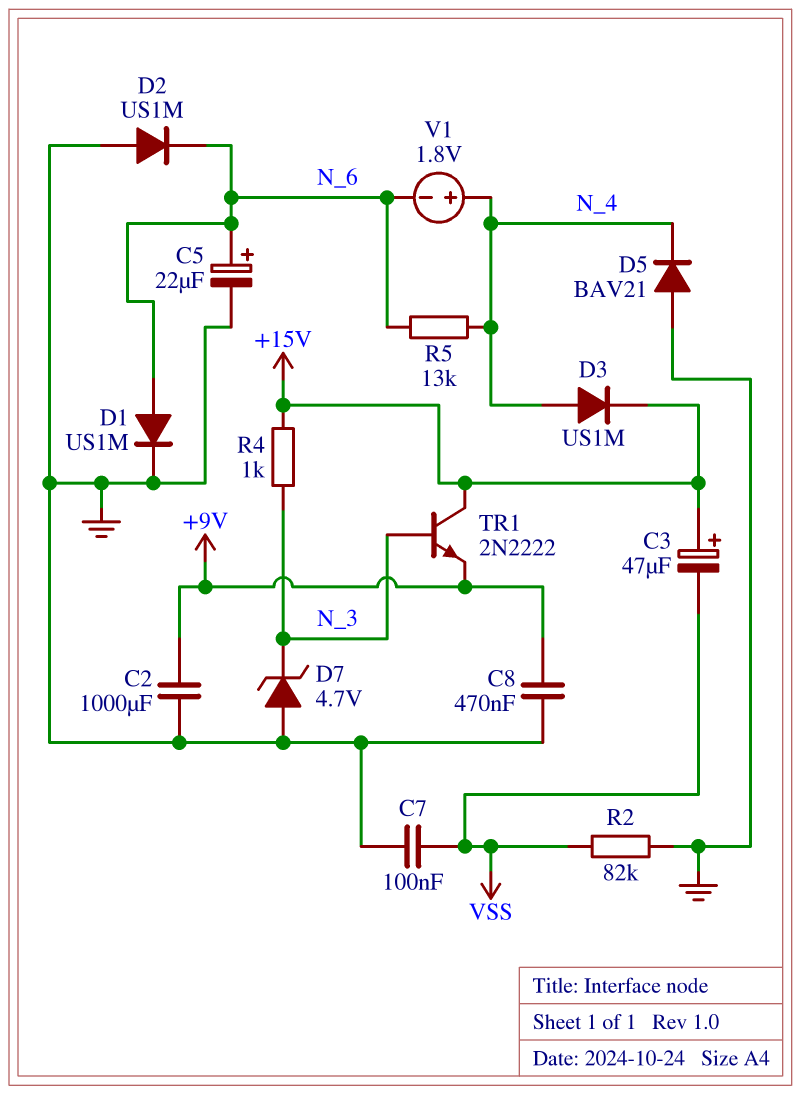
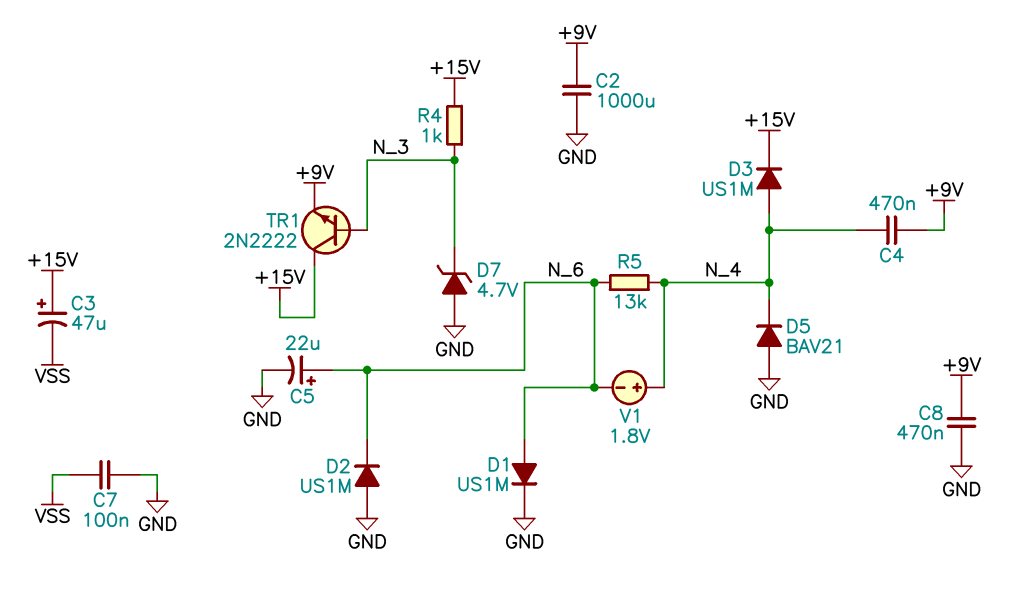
C4: none -> 470nF (+9V, N_4)
R2: 82k (GND, VSS) -> none

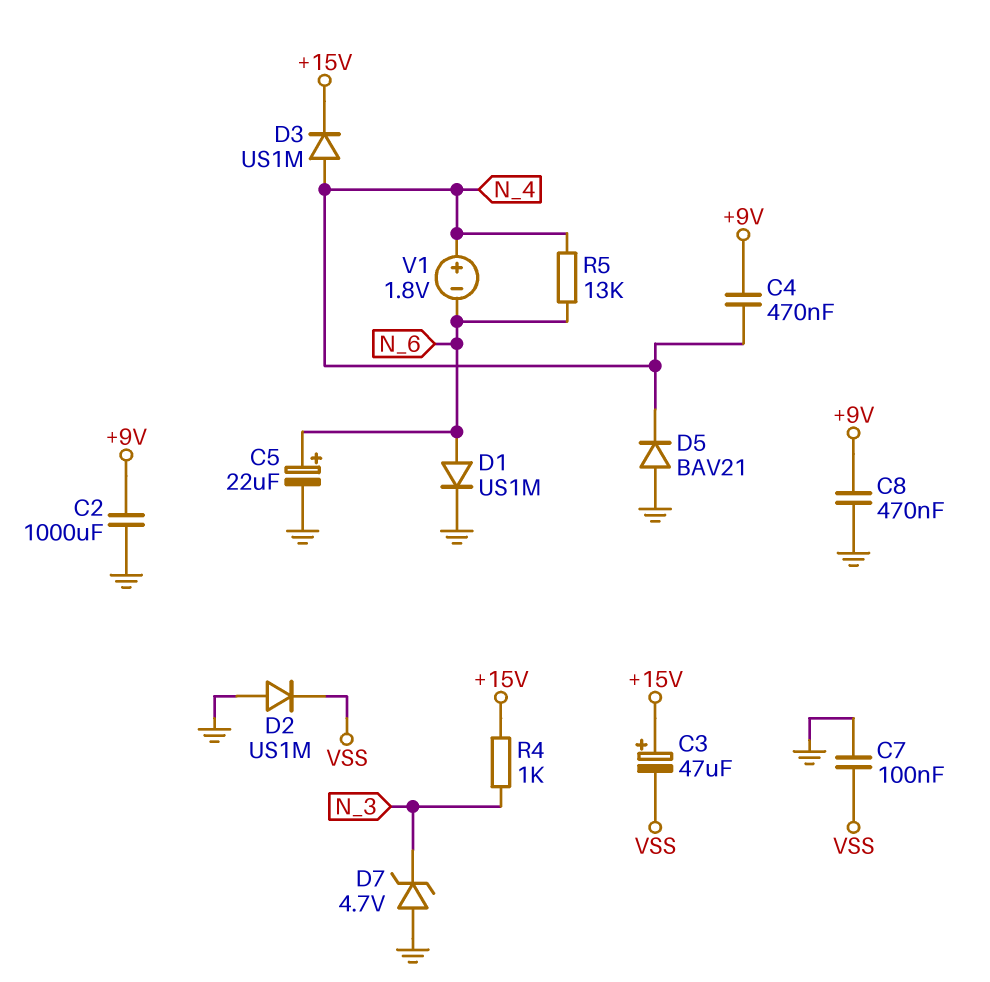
D2: diode US1M (A GND, K N_6) -> diode US1M (A GND, K VSS)
TR1: NPN 2N2222 (B N_3, C +15V, E +9V) -> none

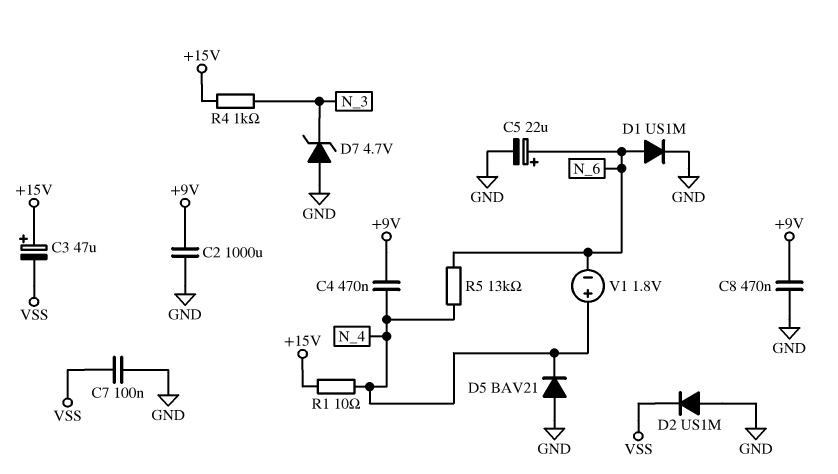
D3: diode US1M (A N_4, K +15V) -> none
R1: none -> 10 (+15V, N_4)

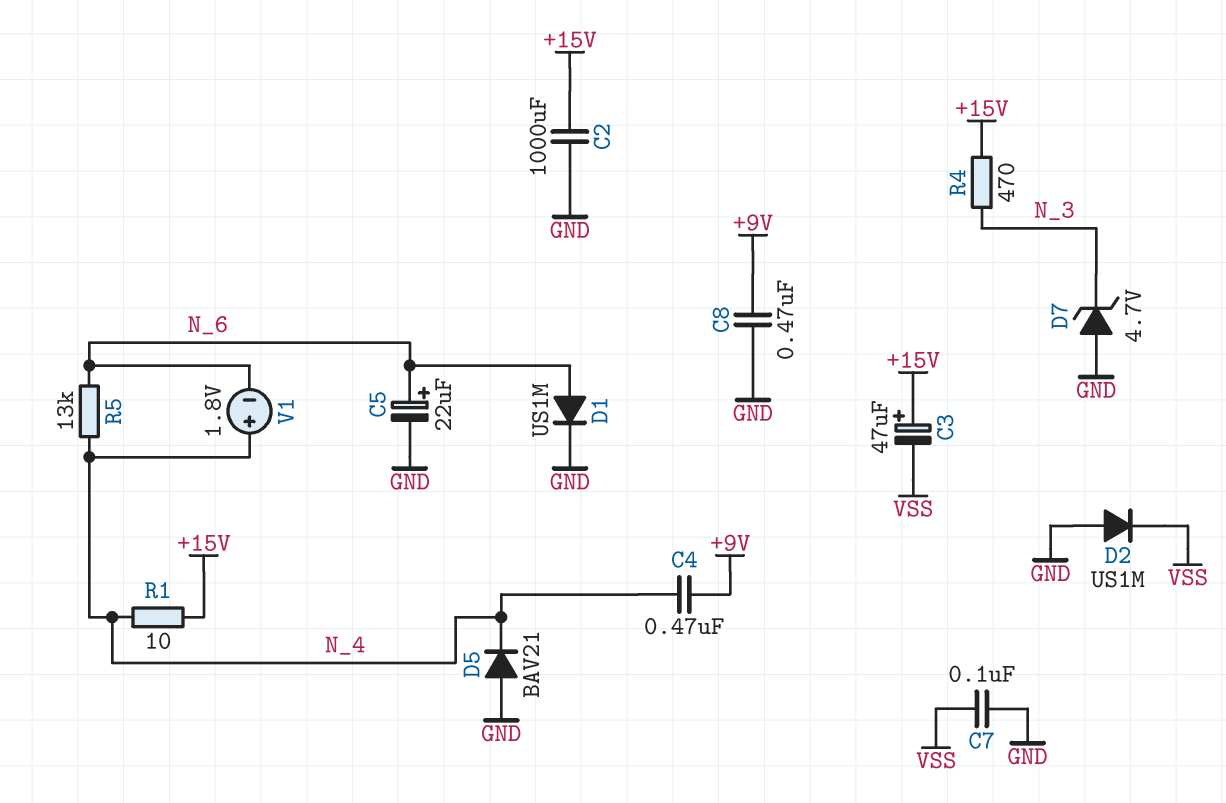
C2: 1000uF (+9V, GND) -> 1000uF (+15V, GND)
R4: 1k (+15V, N_3) -> 470 (+15V, N_3)

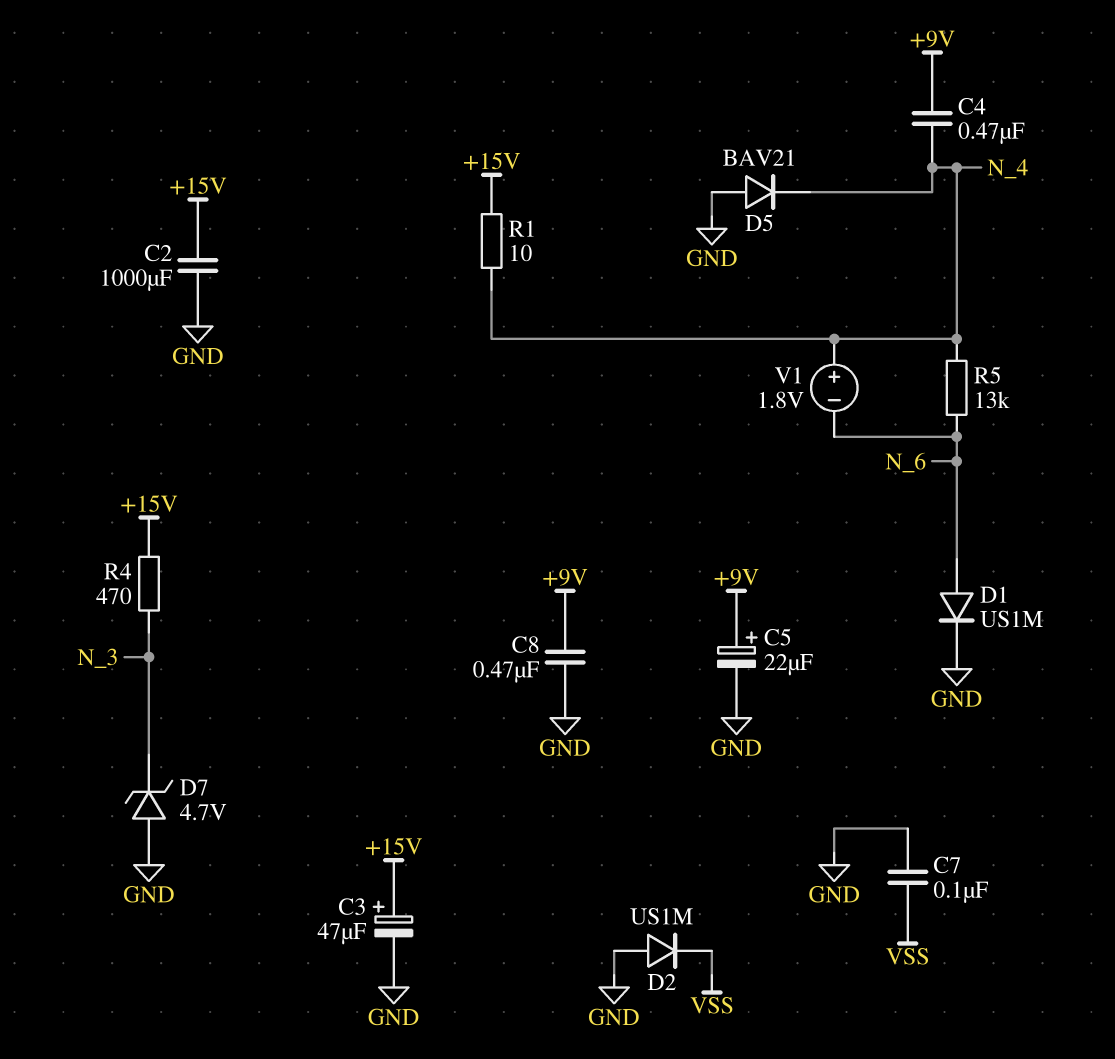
C3: 47uF (plus +15V, minus VSS) -> 47uF (plus +15V, minus GND)
C5: 22uF (plus N_6, minus GND) -> 22uF (plus +9V, minus GND)

